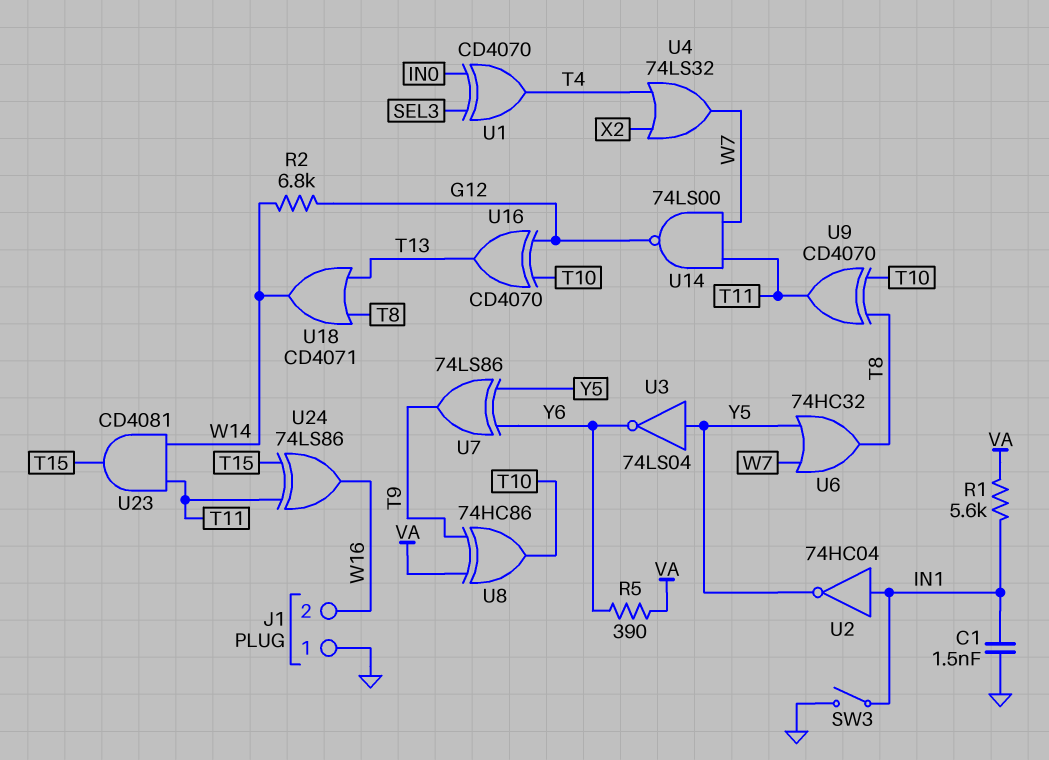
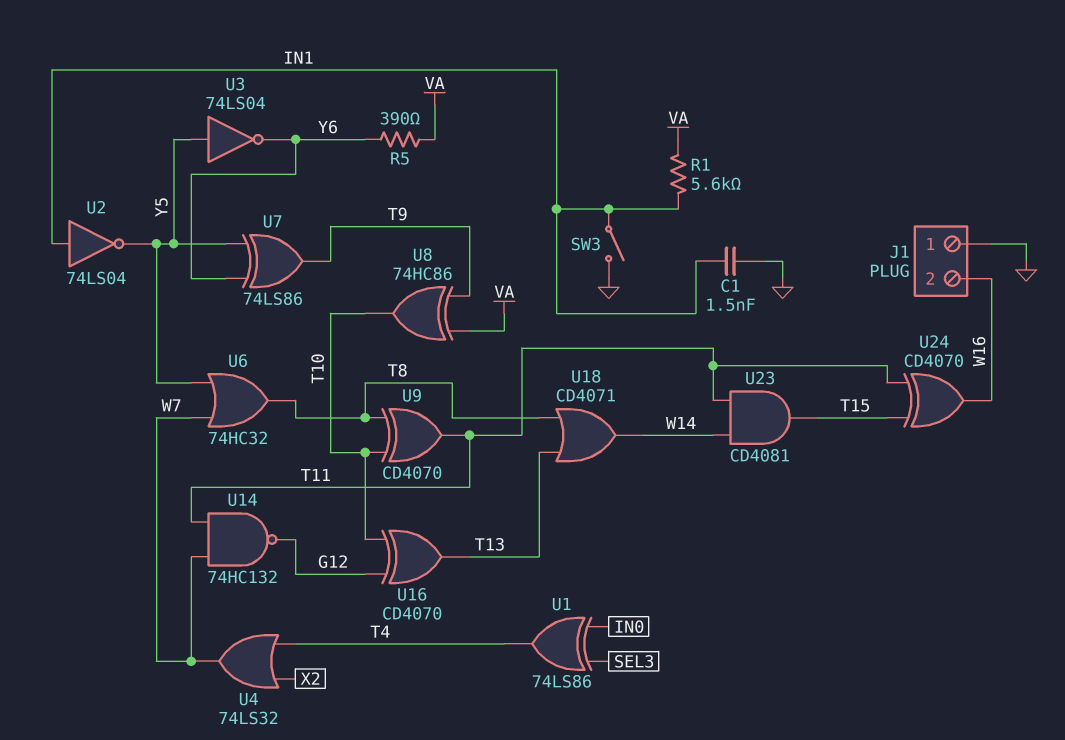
R2: 6.8k (G12, W14) -> none
U1: XOR CD4070 (in IN0, in SEL3, out T4) -> XOR 74LS86 (in IN0, in SEL3, out T4)
U2: NOT 74HC04 (in IN1, out Y5) -> NOT 74LS04 (in IN1, out Y5)
U14: NAND 74LS00 (in T11, in W7, out G12) -> NAND 74HC132 (in T11, in W7, out G12)
U24: XOR 74LS86 (in T11, in T15, out W16) -> XOR CD4070 (in T11, in T15, out W16)

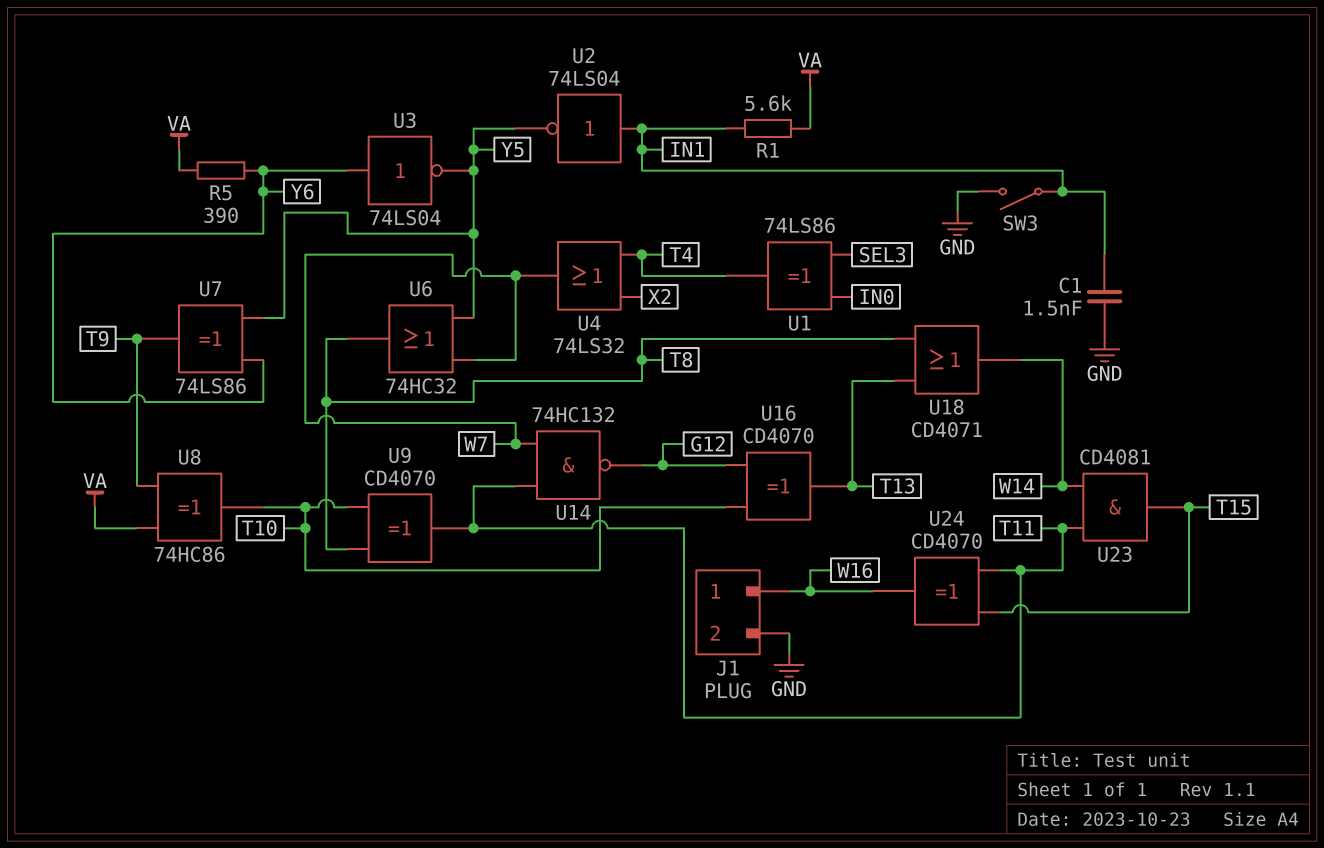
J1 pin 1: GND -> W16
J1 pin 2: W16 -> GND
U3: NOT 74LS04 (in Y5, out Y6) -> NOT 74LS04 (in Y6, out Y5)

